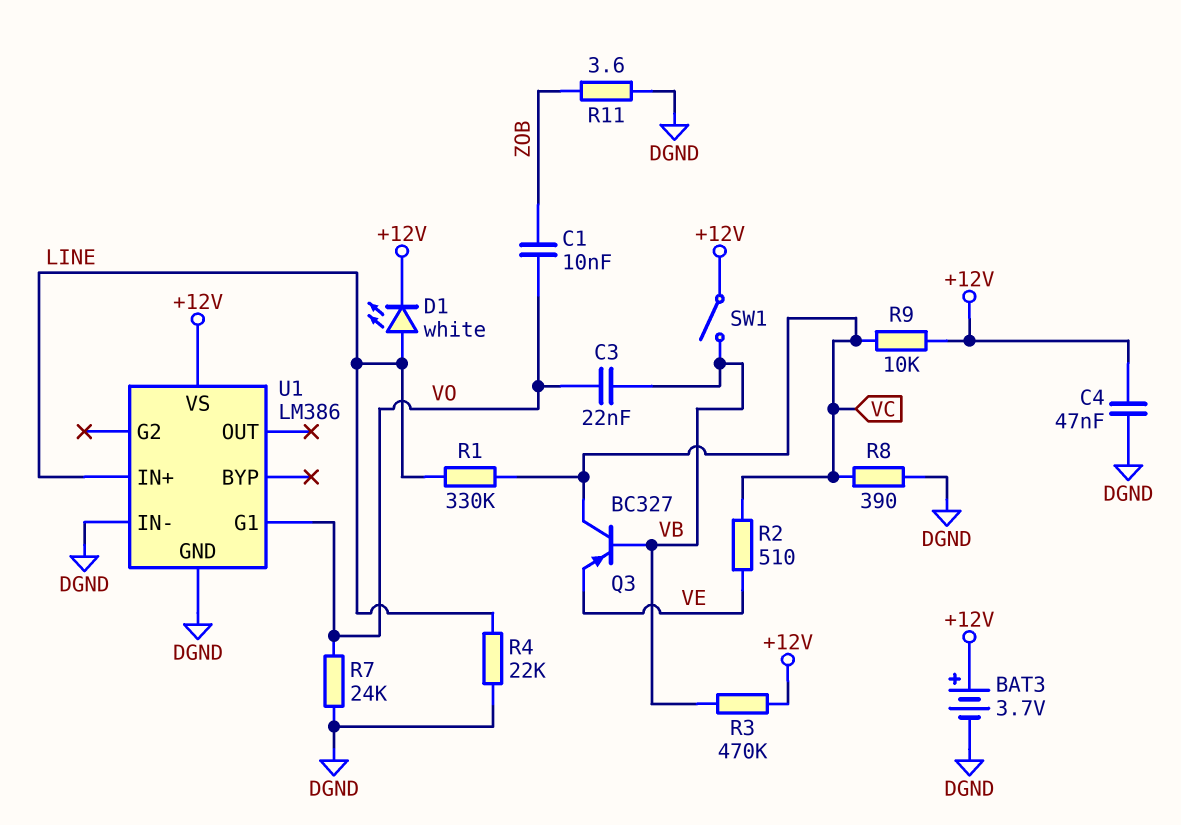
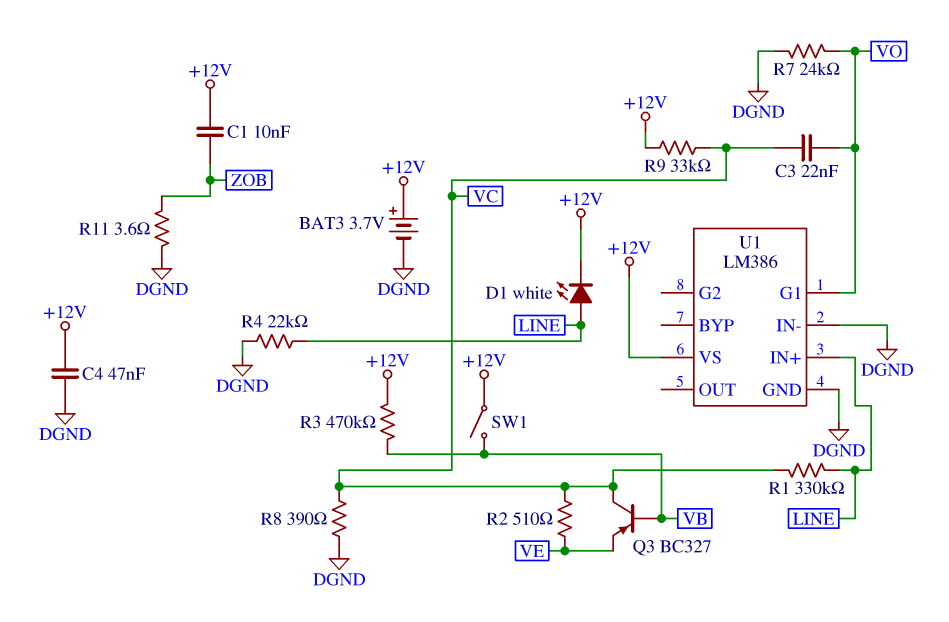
C1: 10nF (VO, ZOB) -> 10nF (+12V, ZOB)
C3: 22nF (VB, VO) -> 22nF (VC, VO)
R9: 10k (+12V, VC) -> 33k (+12V, VC)

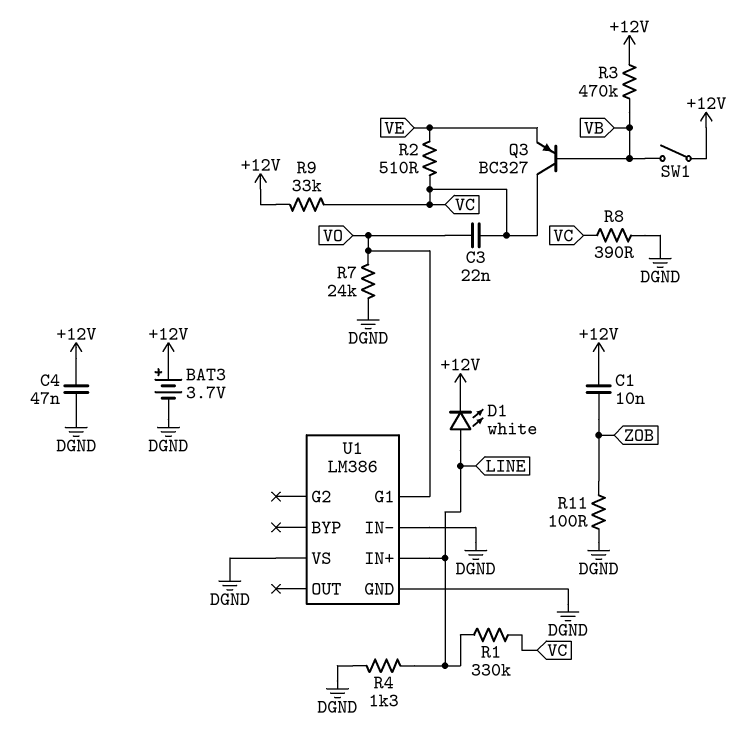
R4: 22k (DGND, LINE) -> 1.3k (DGND, LINE)
R11: 3.6 (DGND, ZOB) -> 100 (DGND, ZOB)
U1 pin VS: +12V -> DGND

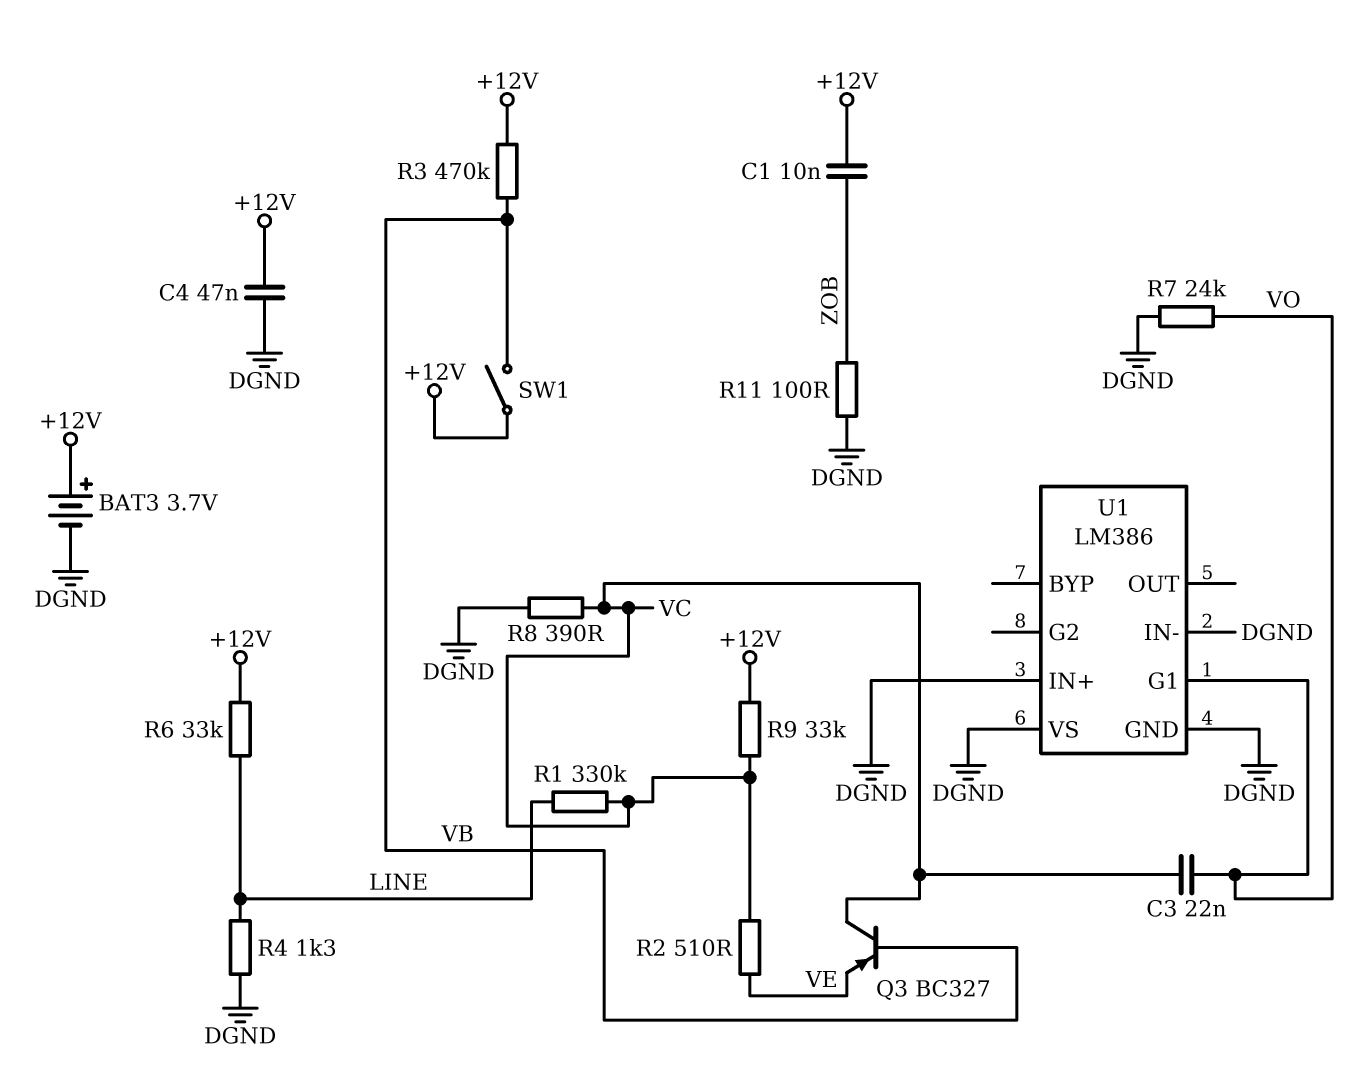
D1: LED white (A LINE, K +12V) -> none
R6: none -> 33k (+12V, LINE)
U1 pin IN+: LINE -> DGND

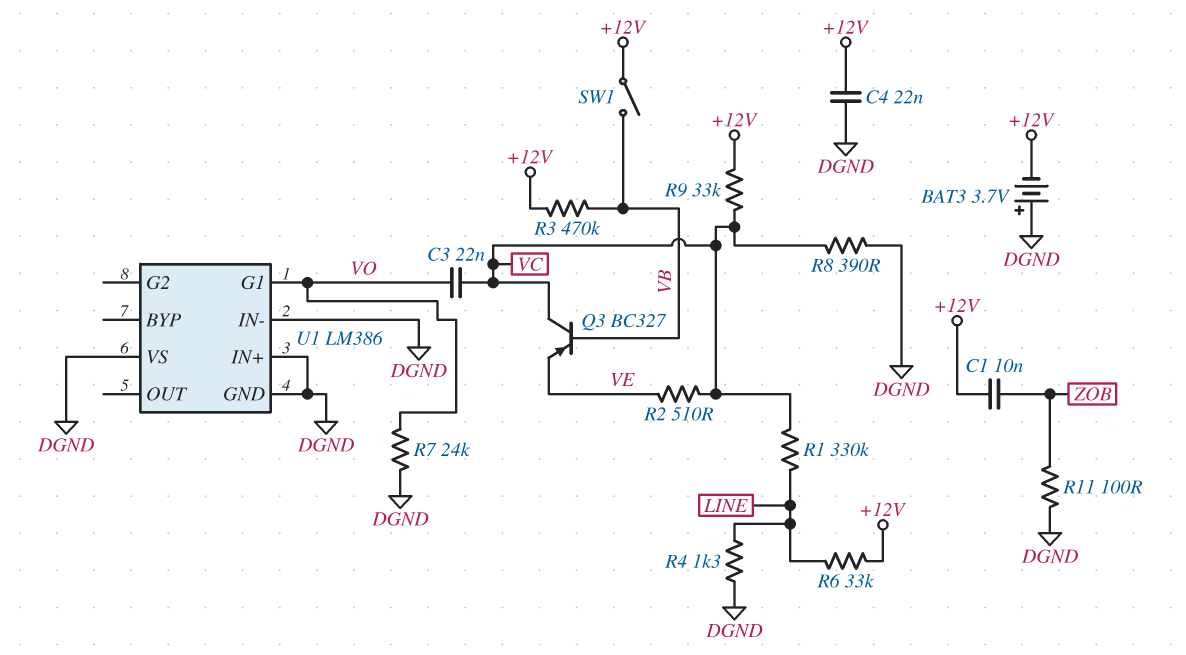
BAT3: 3.7V (plus +12V, minus DGND) -> 3.7V (plus DGND, minus +12V)
C4: 47nF (+12V, DGND) -> 22nF (+12V, DGND)

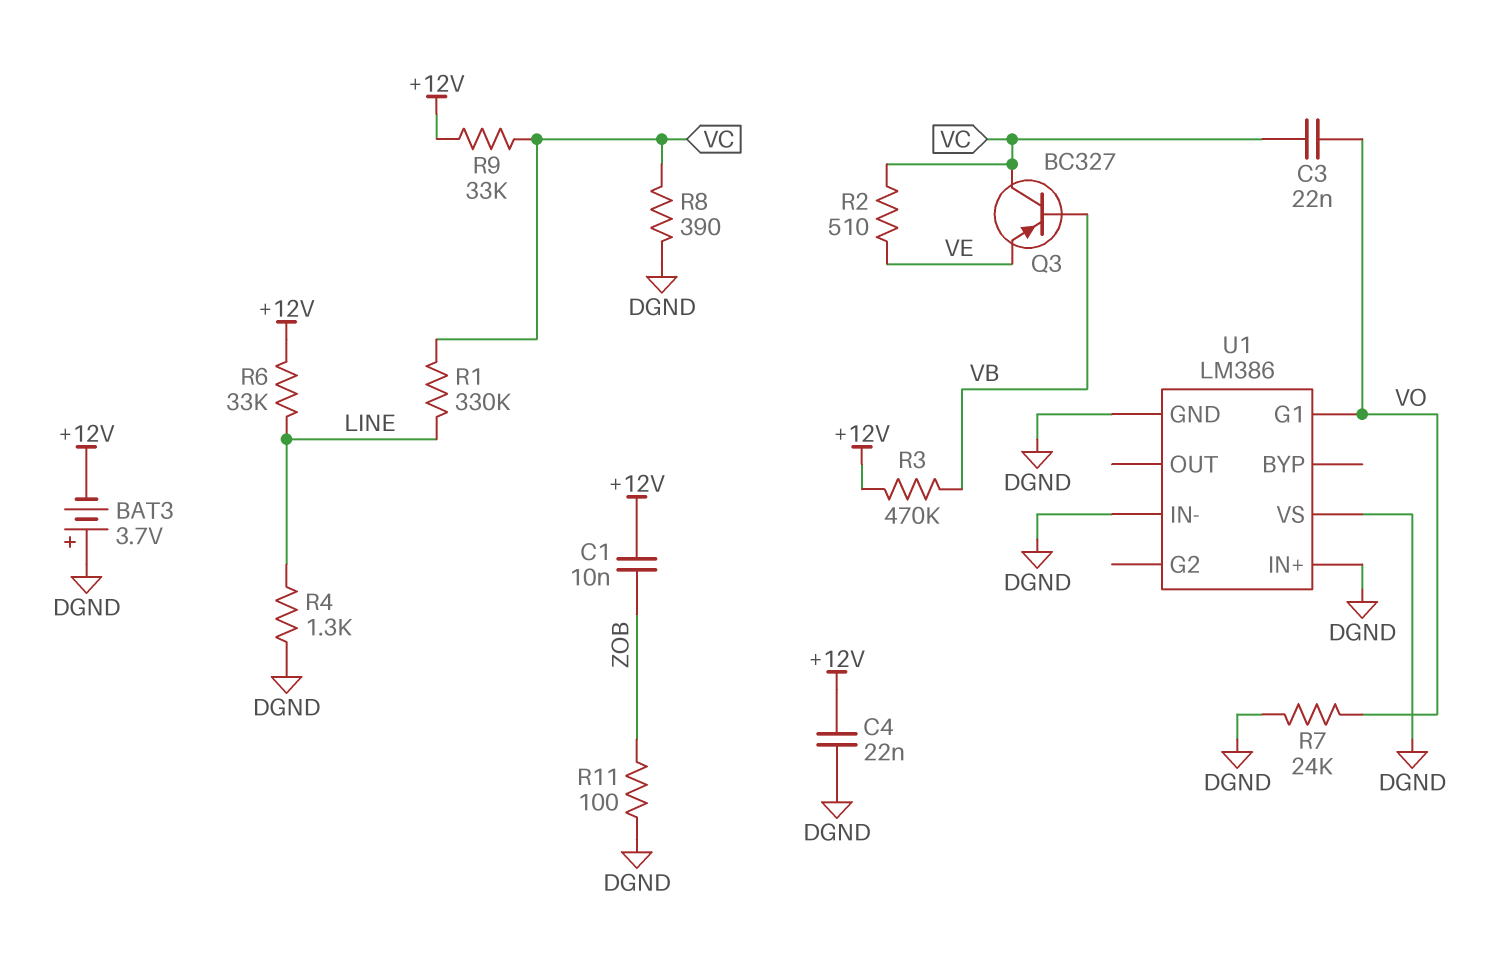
SW1: switch (+12V, VB) -> none

